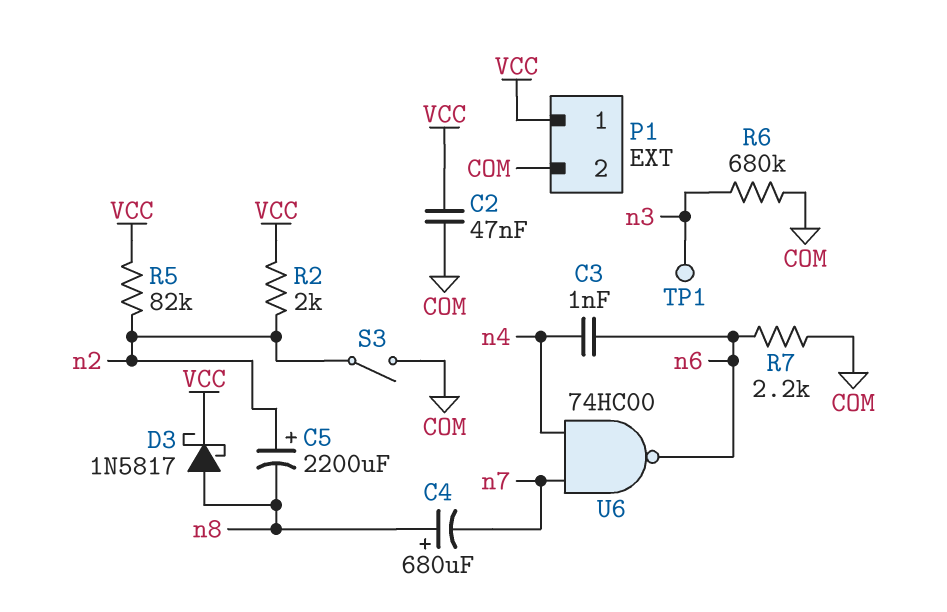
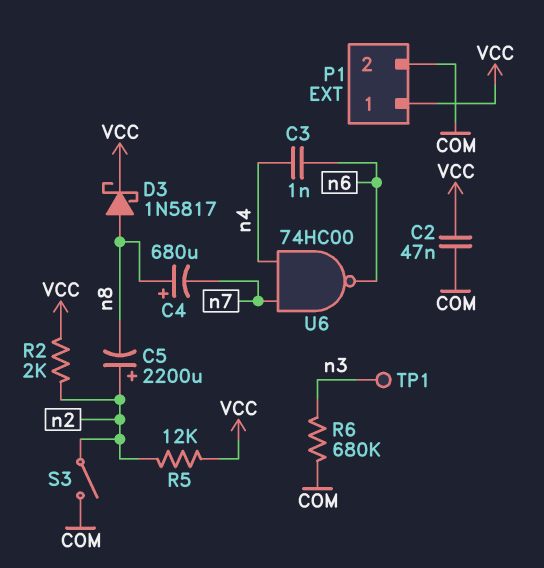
R5: 82k (VCC, n2) -> 12k (VCC, n2)
R7: 2.2k (COM, n6) -> none

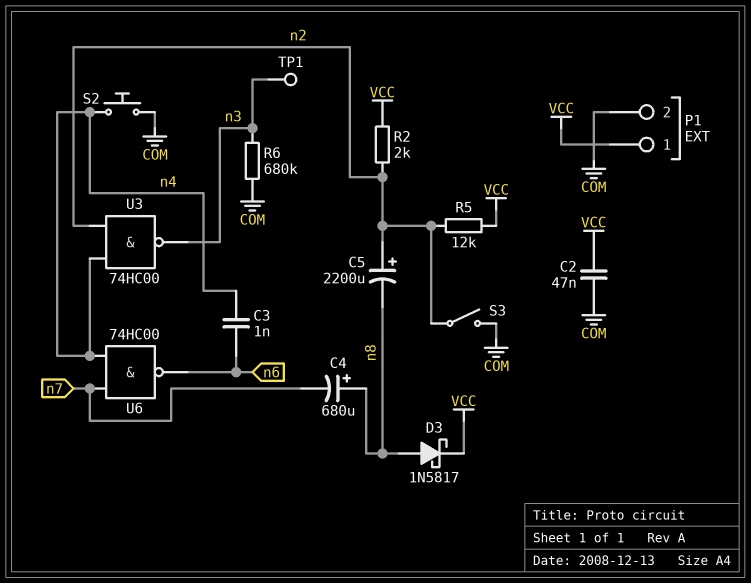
S2: none -> button (COM, n4)
U3: none -> NAND 74HC00 (in n2, in n4, out n3)

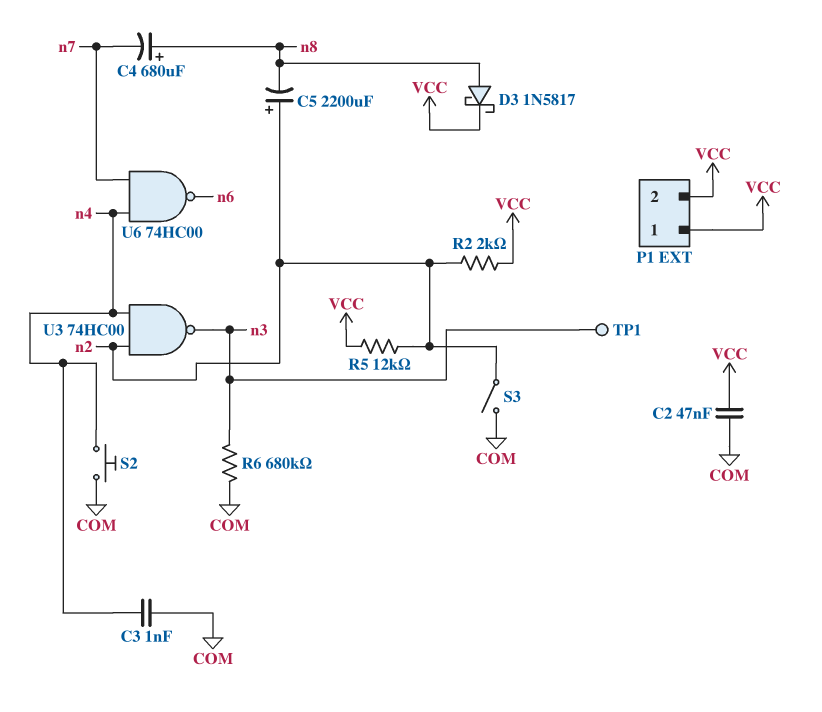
C3: 1nF (n4, n6) -> 1nF (COM, n4)
P1 pin 2: COM -> VCC

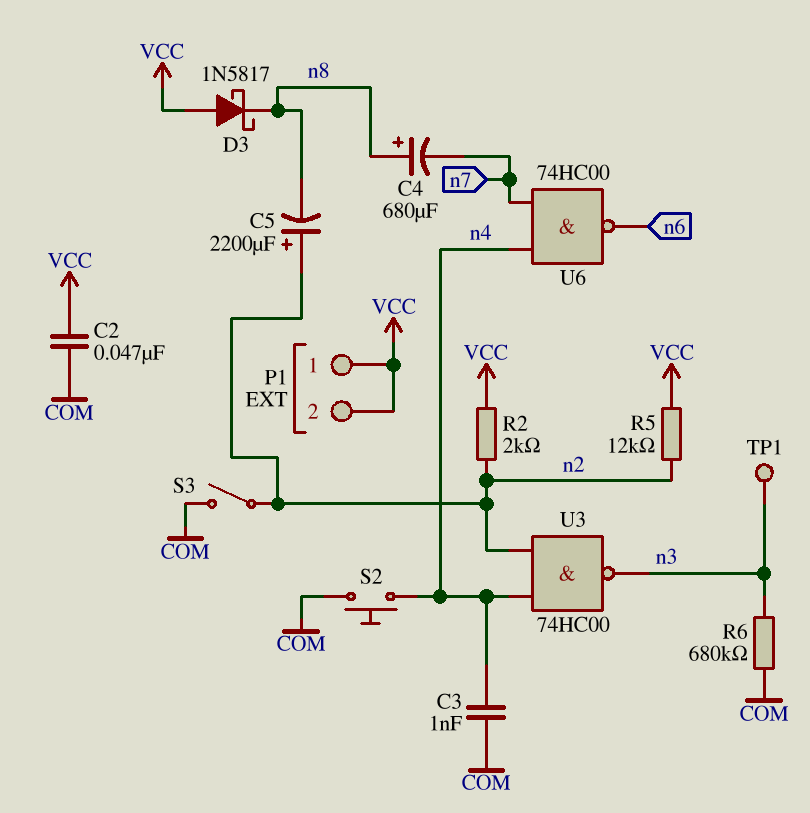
D3: schottky 1N5817 (A n8, K VCC) -> schottky 1N5817 (A VCC, K n8)

